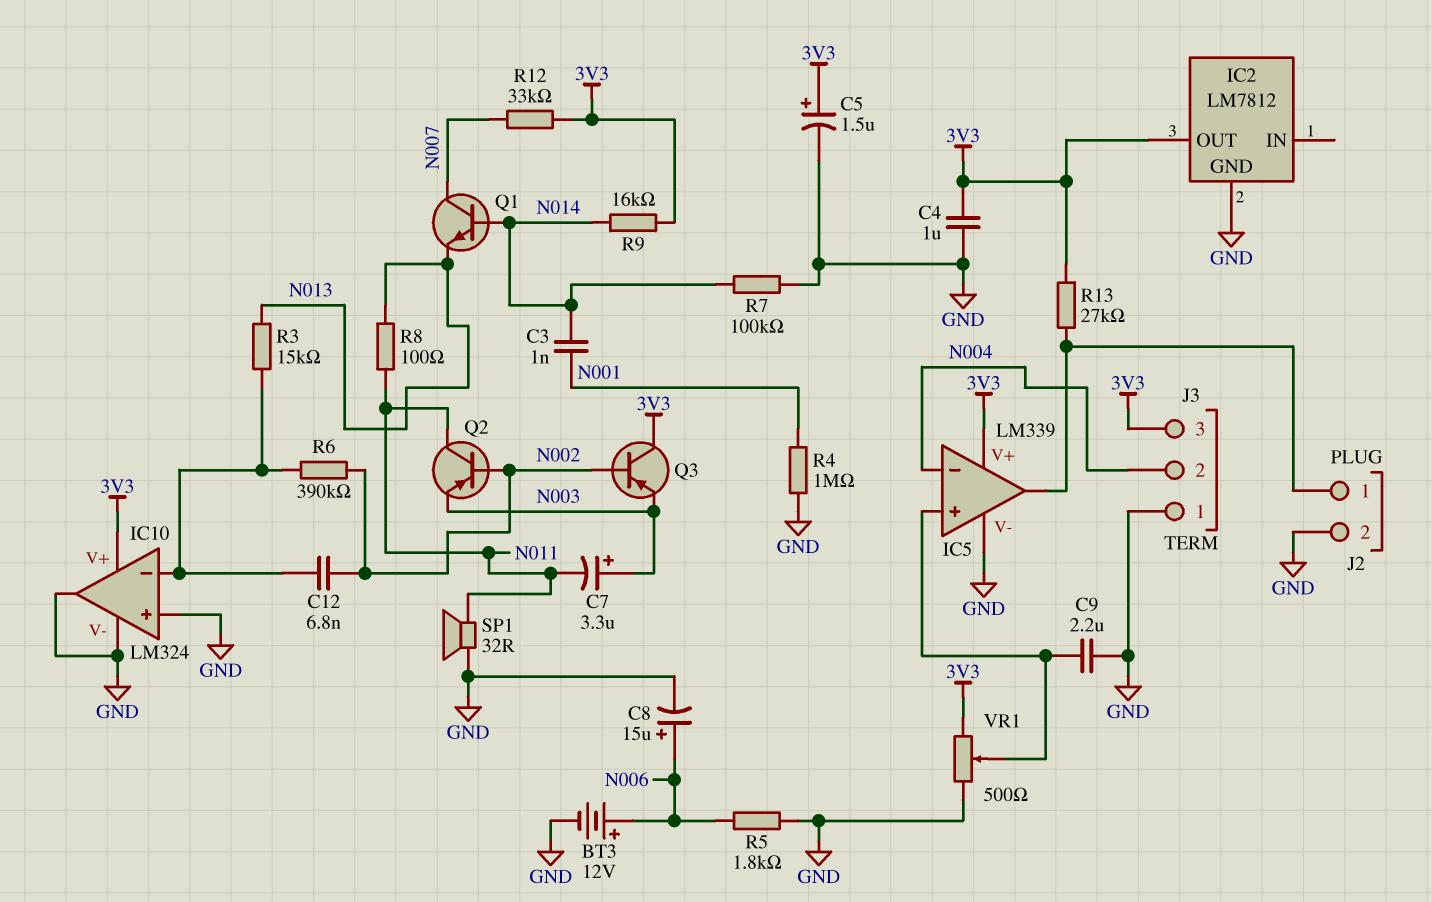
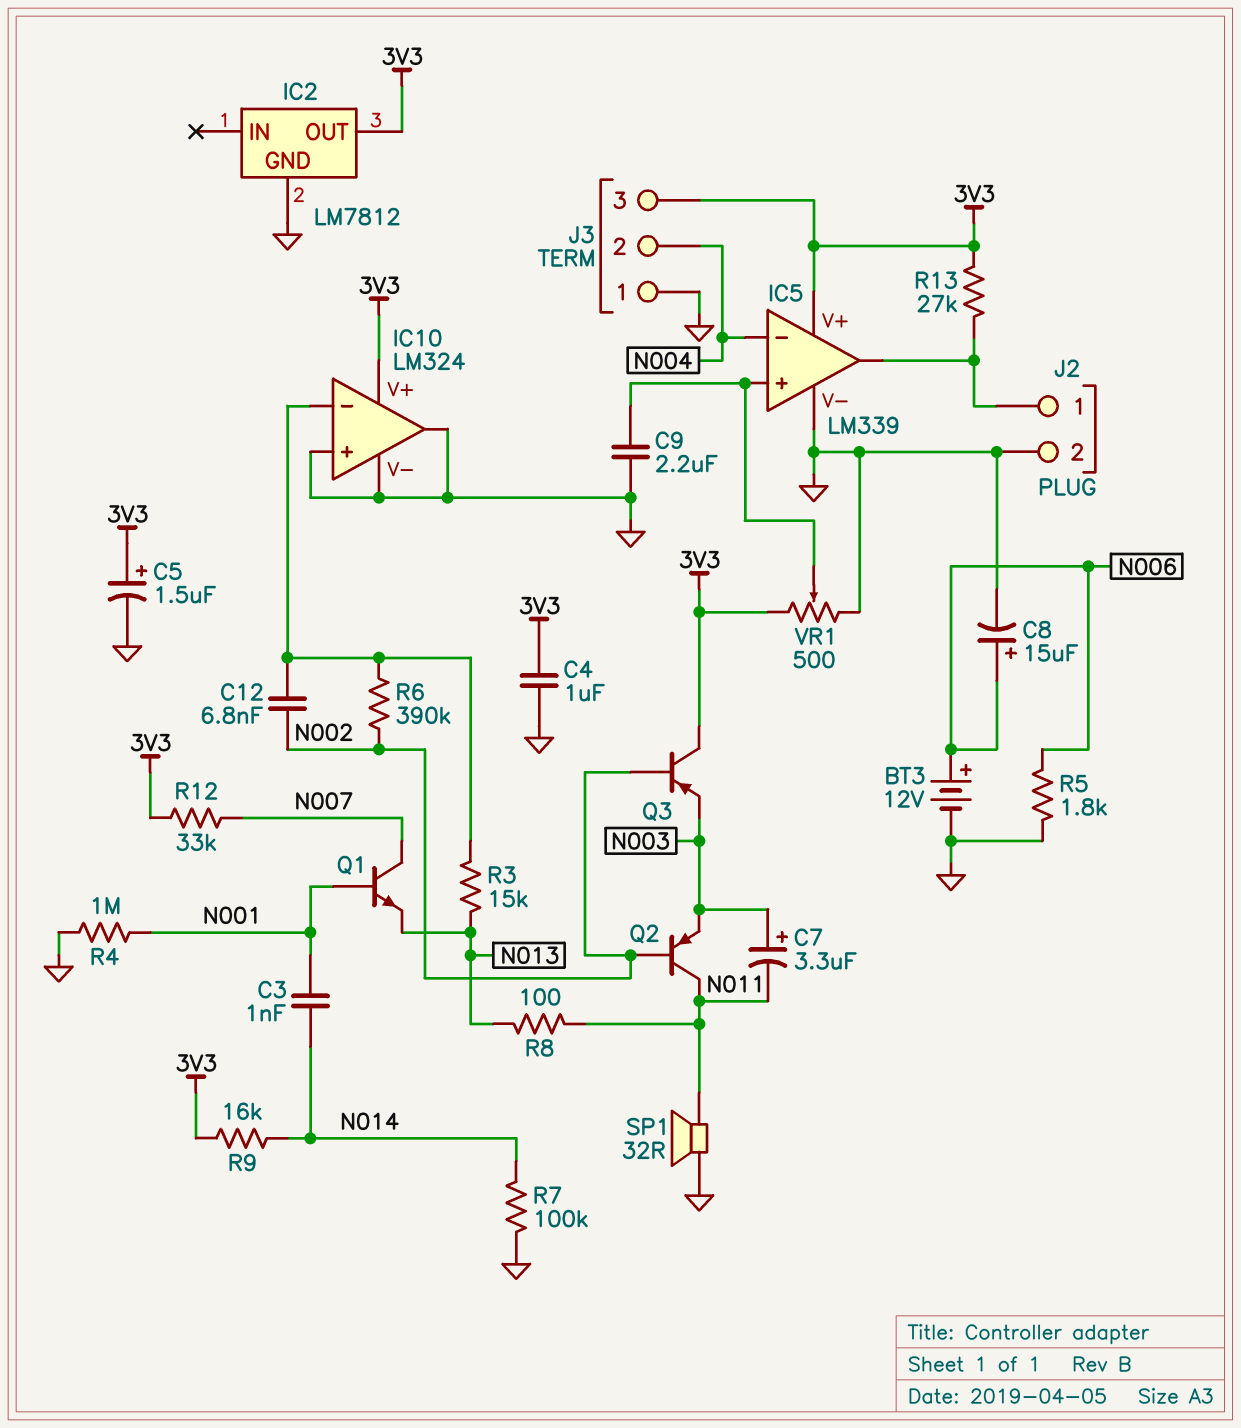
Q1: NPN (B N014, C N007, E N013) -> NPN (B N001, C N007, E N013)

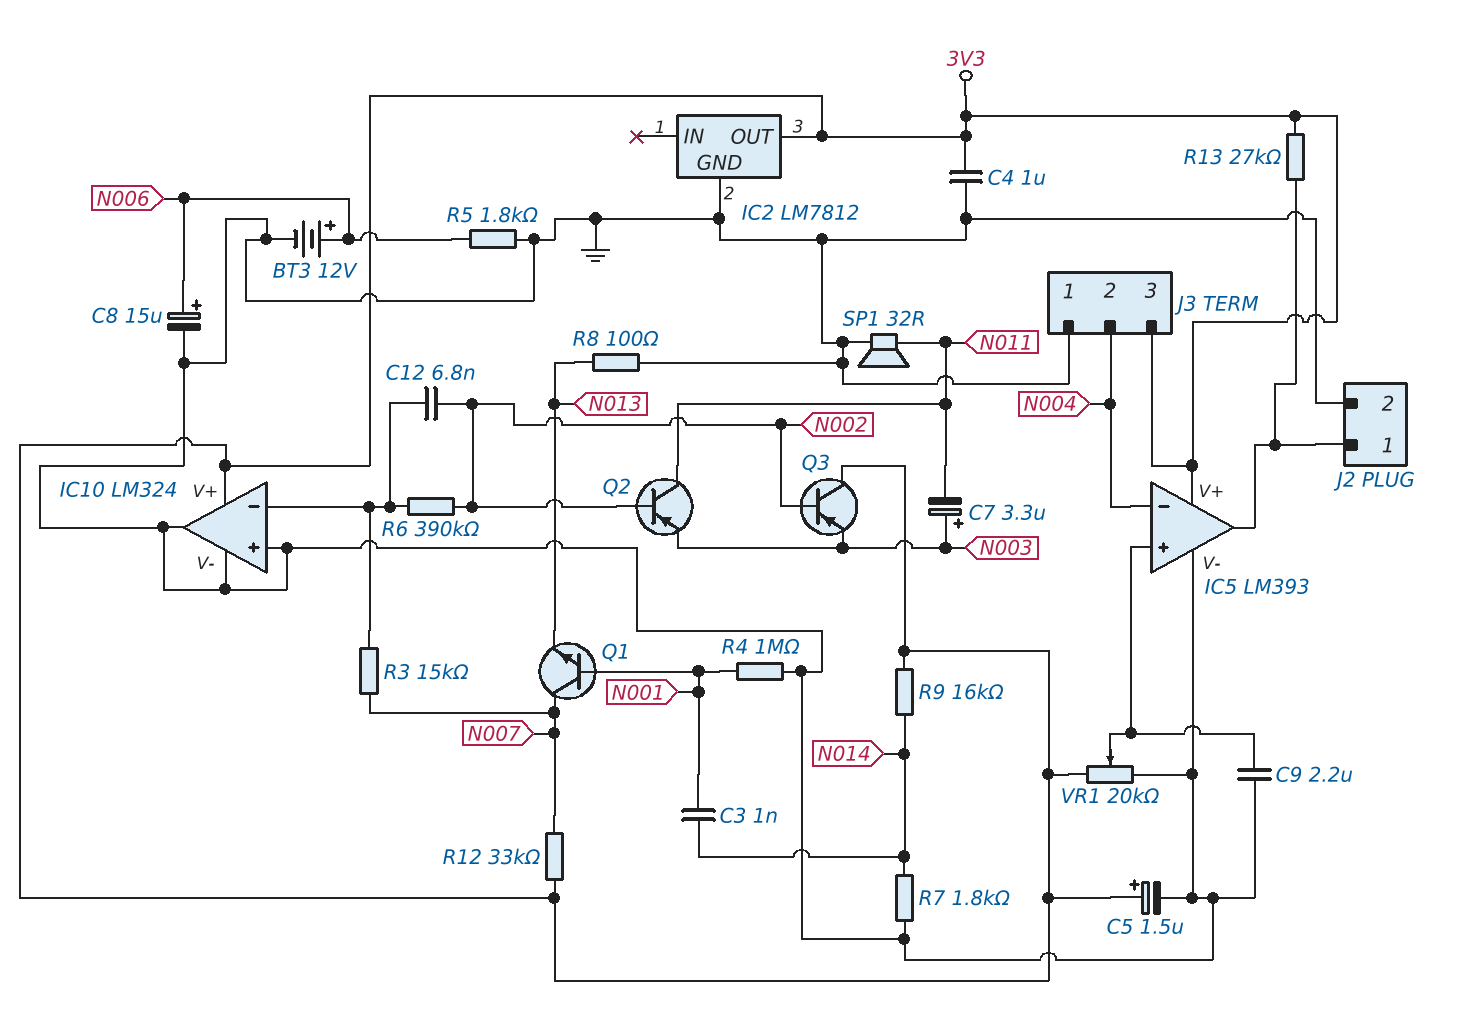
IC5: LM339 -> LM393
R3: 15k (IC10/in-, N013) -> 15k (IC10/in-, N007)
R7: 100k (GND, N014) -> 1.8k (GND, N014)
R8: 100 (N011, N013) -> 100 (GND, N013)
VR1: 500 (3V3, GND, wiper IC5/in+) -> 20k (3V3, GND, wiper IC5/in+)

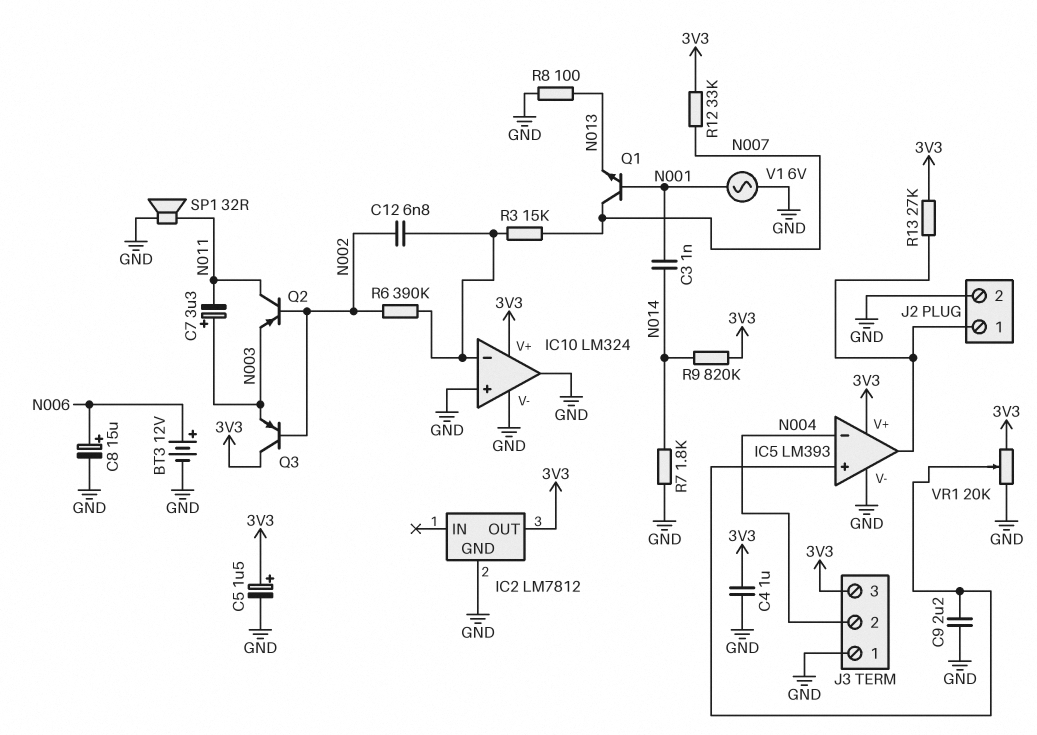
R4: 1M (GND, N001) -> none
R5: 1.8k (GND, N006) -> none
R9: 16k (3V3, N014) -> 820k (3V3, N014)
V1: none -> AC 6V (GND, N001)

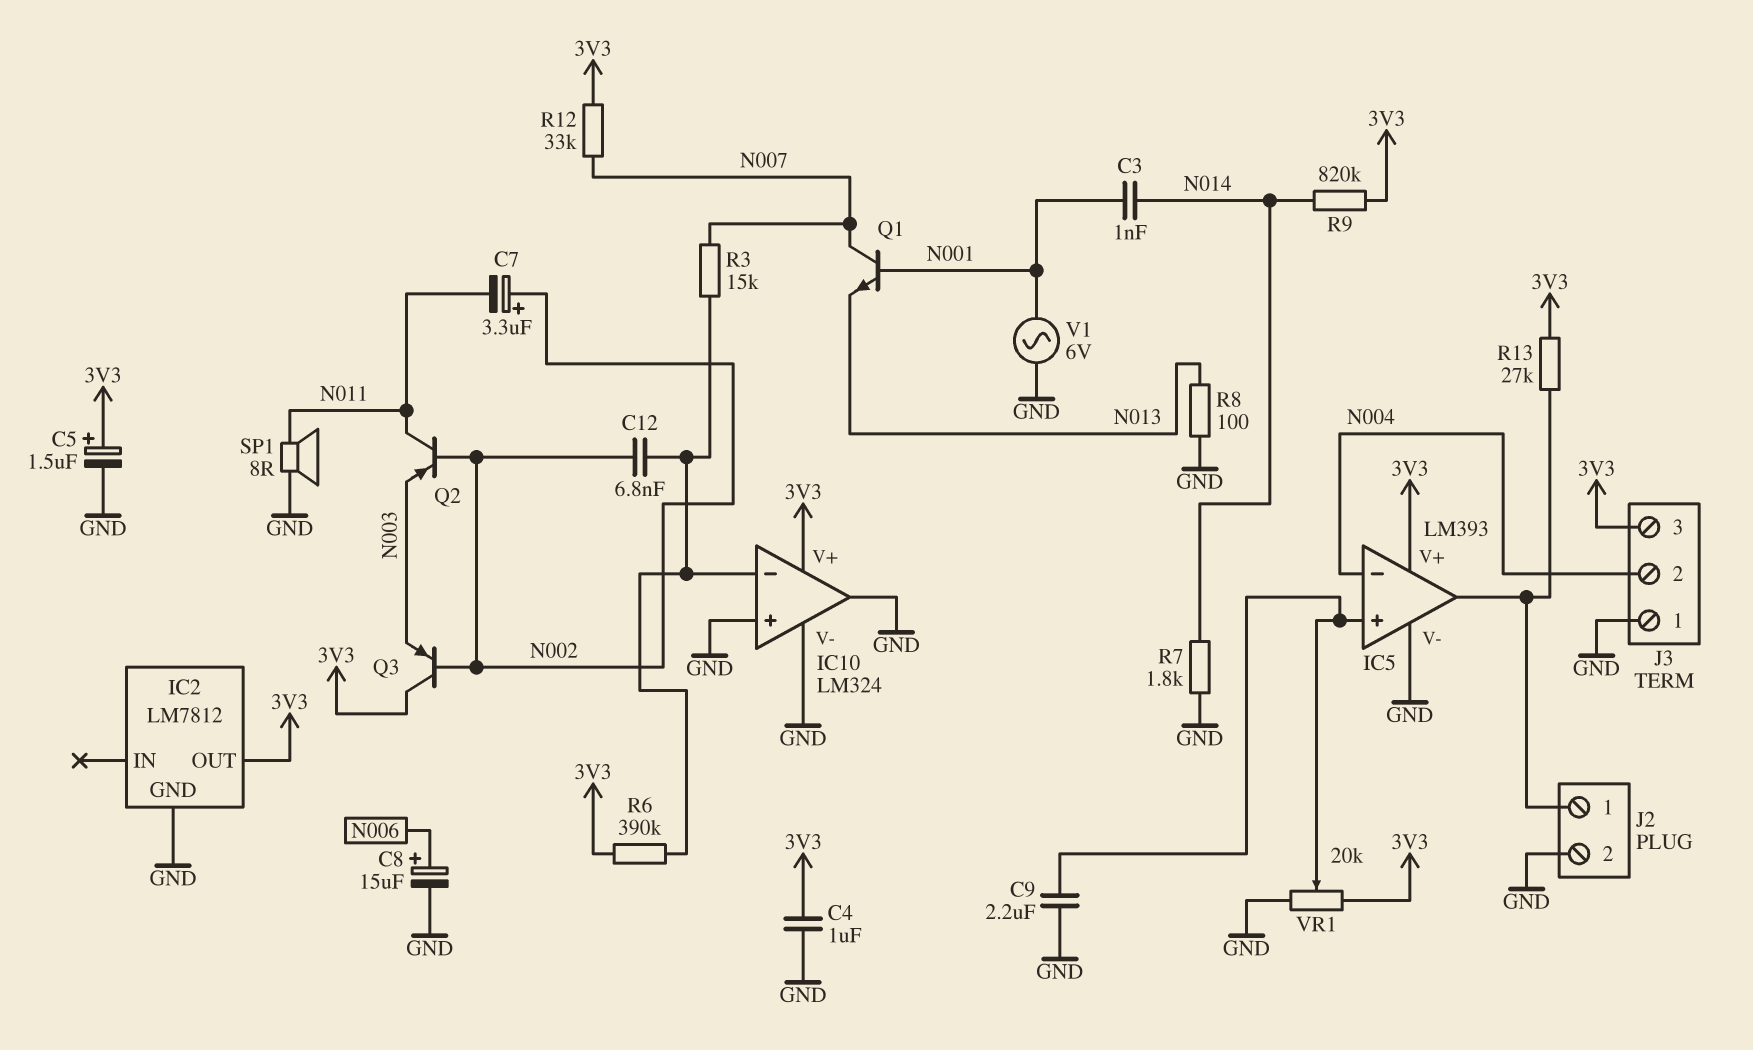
BT3: 12V (plus N006, minus GND) -> none
C7: 3.3uF (plus N003, minus N011) -> 3.3uF (plus N002, minus N011)
R6: 390k (IC10/in-, N002) -> 390k (3V3, IC10/in-)
SP1: speaker 32R (GND, N011) -> speaker 8R (GND, N011)

